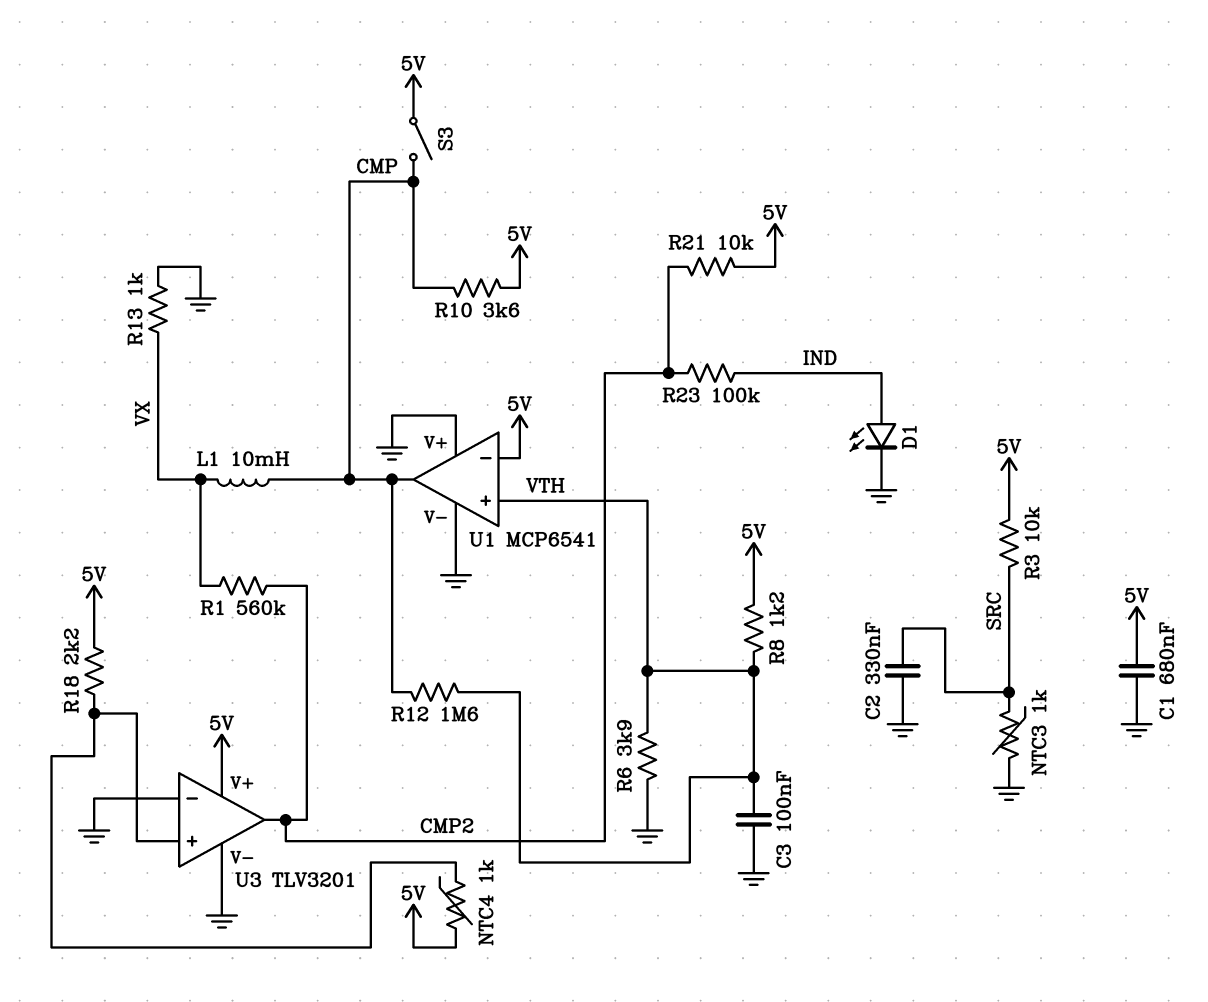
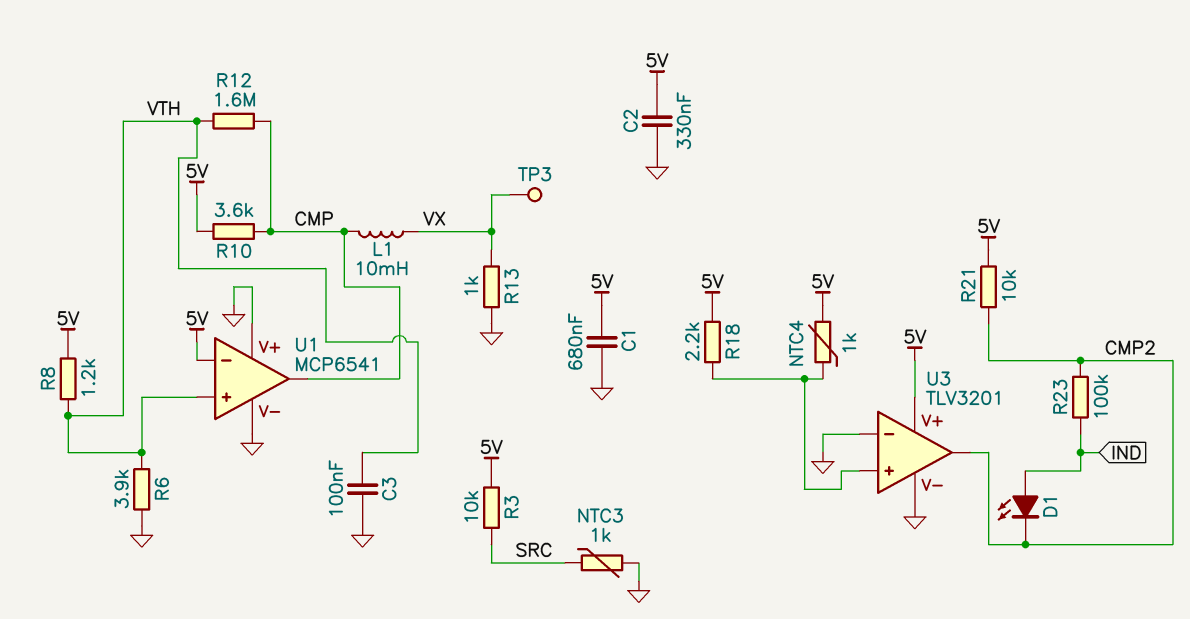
C2: 330nF (GND, SRC) -> 330nF (5V, GND)
D1: LED (A IND, K GND) -> LED (A IND, K CMP2)
R1: 560k (CMP2, VX) -> none
S3: switch (5V, CMP) -> none
TP3: none -> test point (VX)

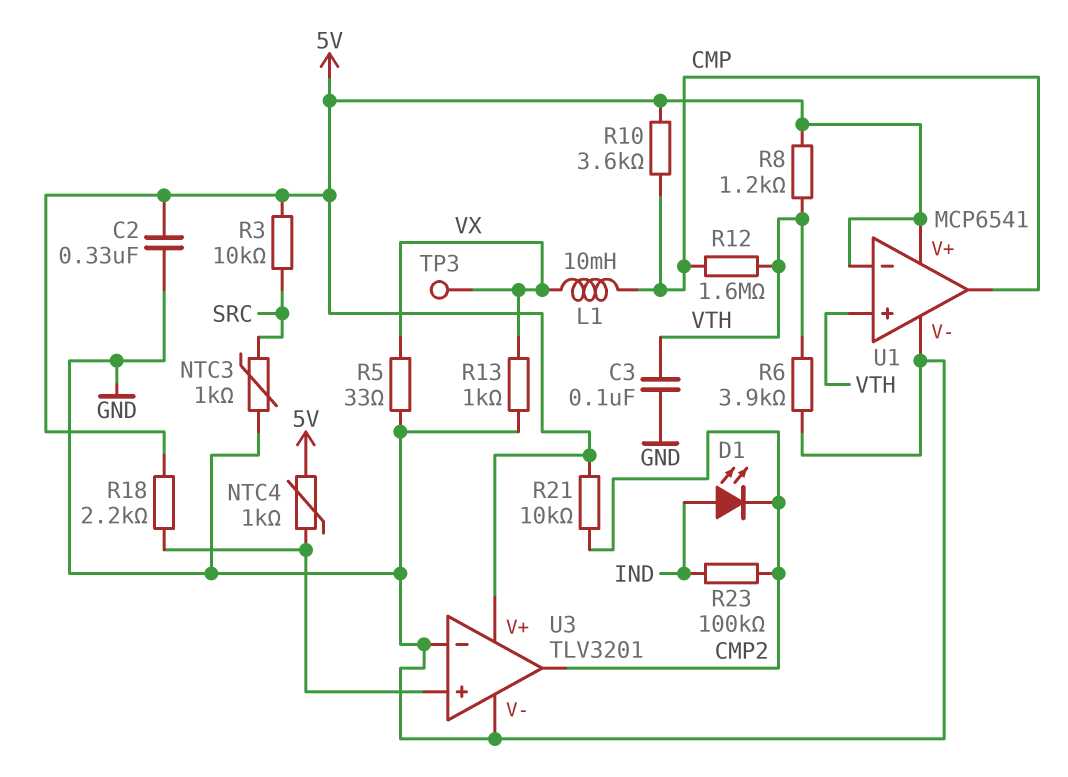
C1: 680nF (5V, GND) -> none
R5: none -> 33 (GND, VX)
U1 pin V+: GND -> 5V

